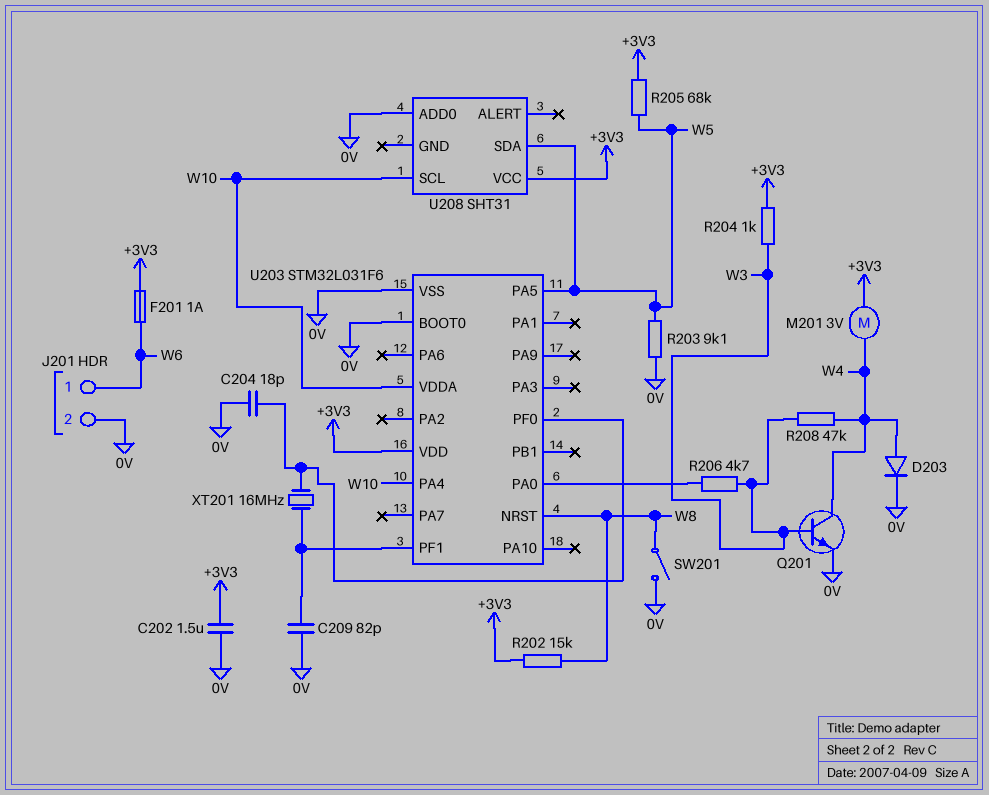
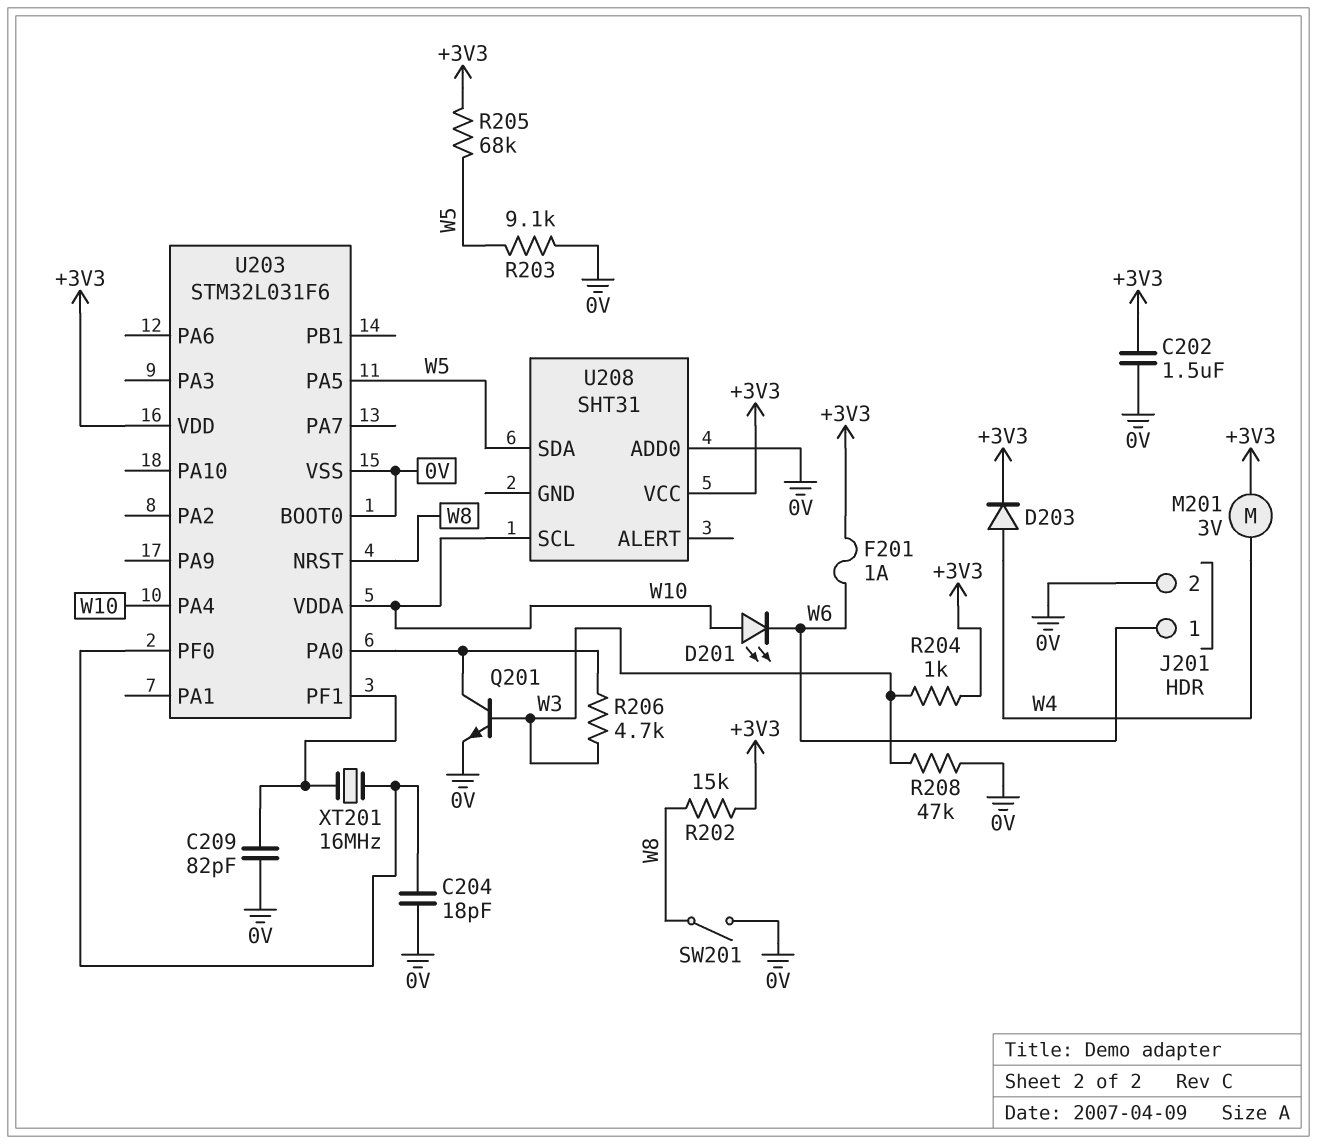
D201: none -> LED (A W10, K W6)
D203: diode (A W4, K 0V) -> diode (A W4, K +3V3)
Q201: NPN (B W3, C W4, E 0V) -> NPN (B W3, C U203/PA0, E 0V)
R208: 47k (W3, W4) -> 47k (0V, W3)

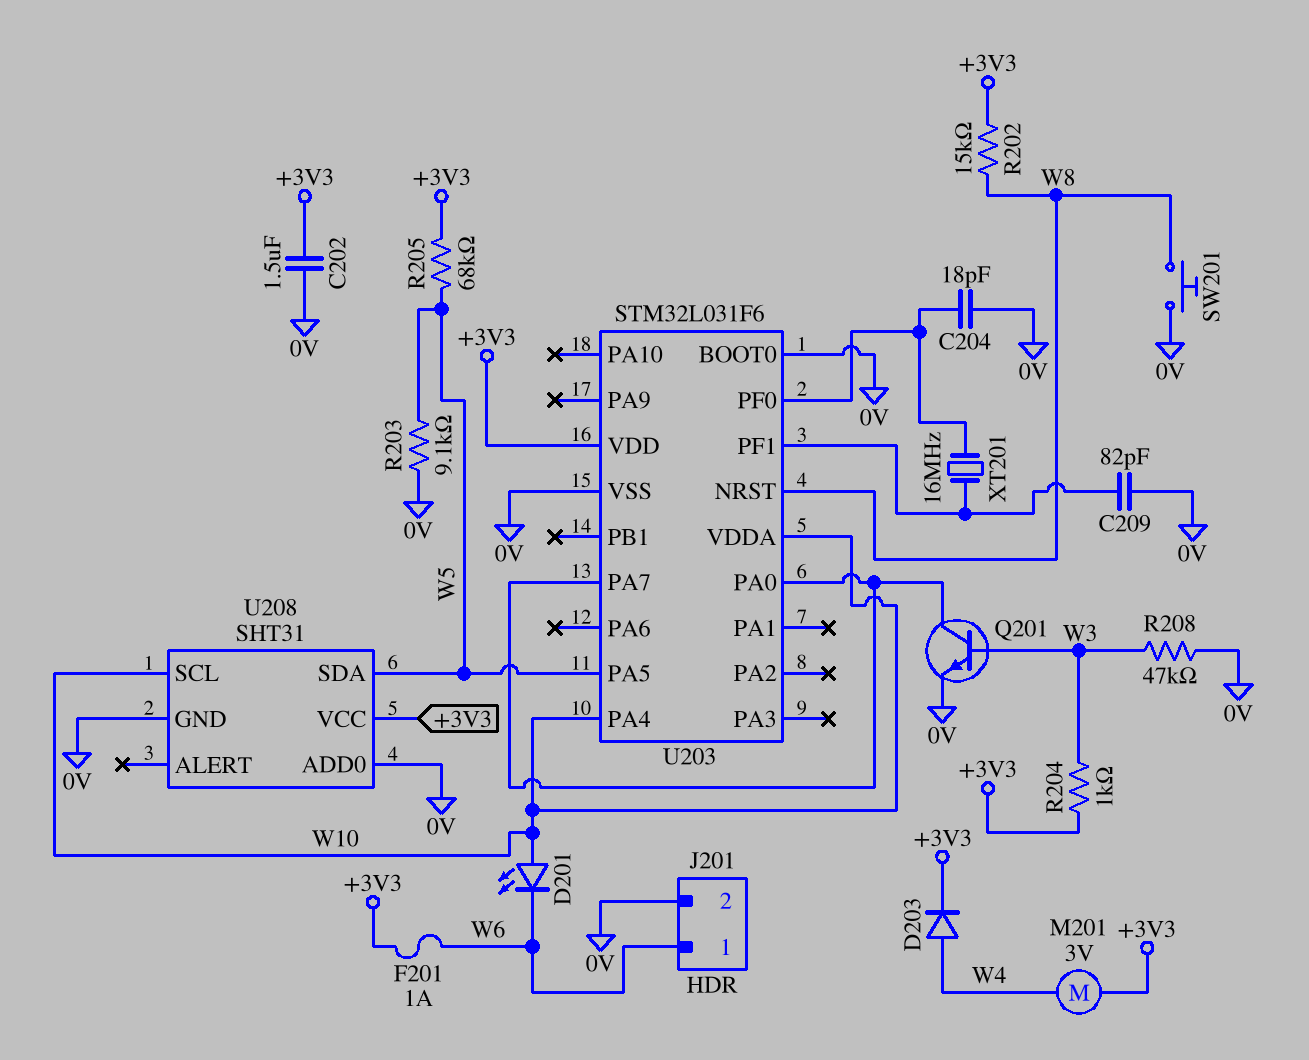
R206: 4.7k (U203/PA0, W3) -> none
SW201: switch (0V, W8) -> button (0V, W8)
U203 pin PA7: none -> U203/PA0
U208 pin GND: none -> 0V

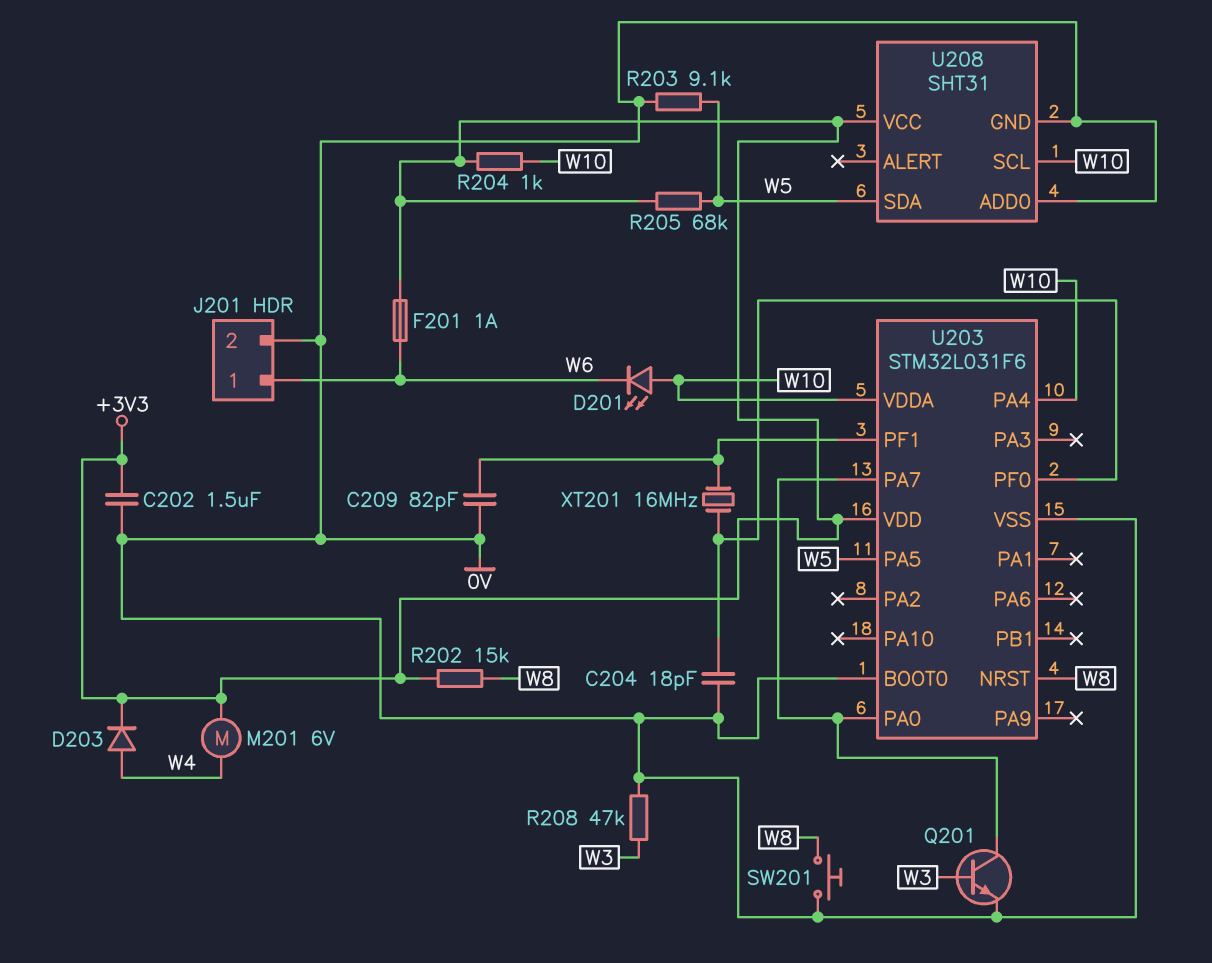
M201: motor 3V (+3V3, W4) -> motor 6V (+3V3, W4)
R204: 1k (+3V3, W3) -> 1k (+3V3, W10)

